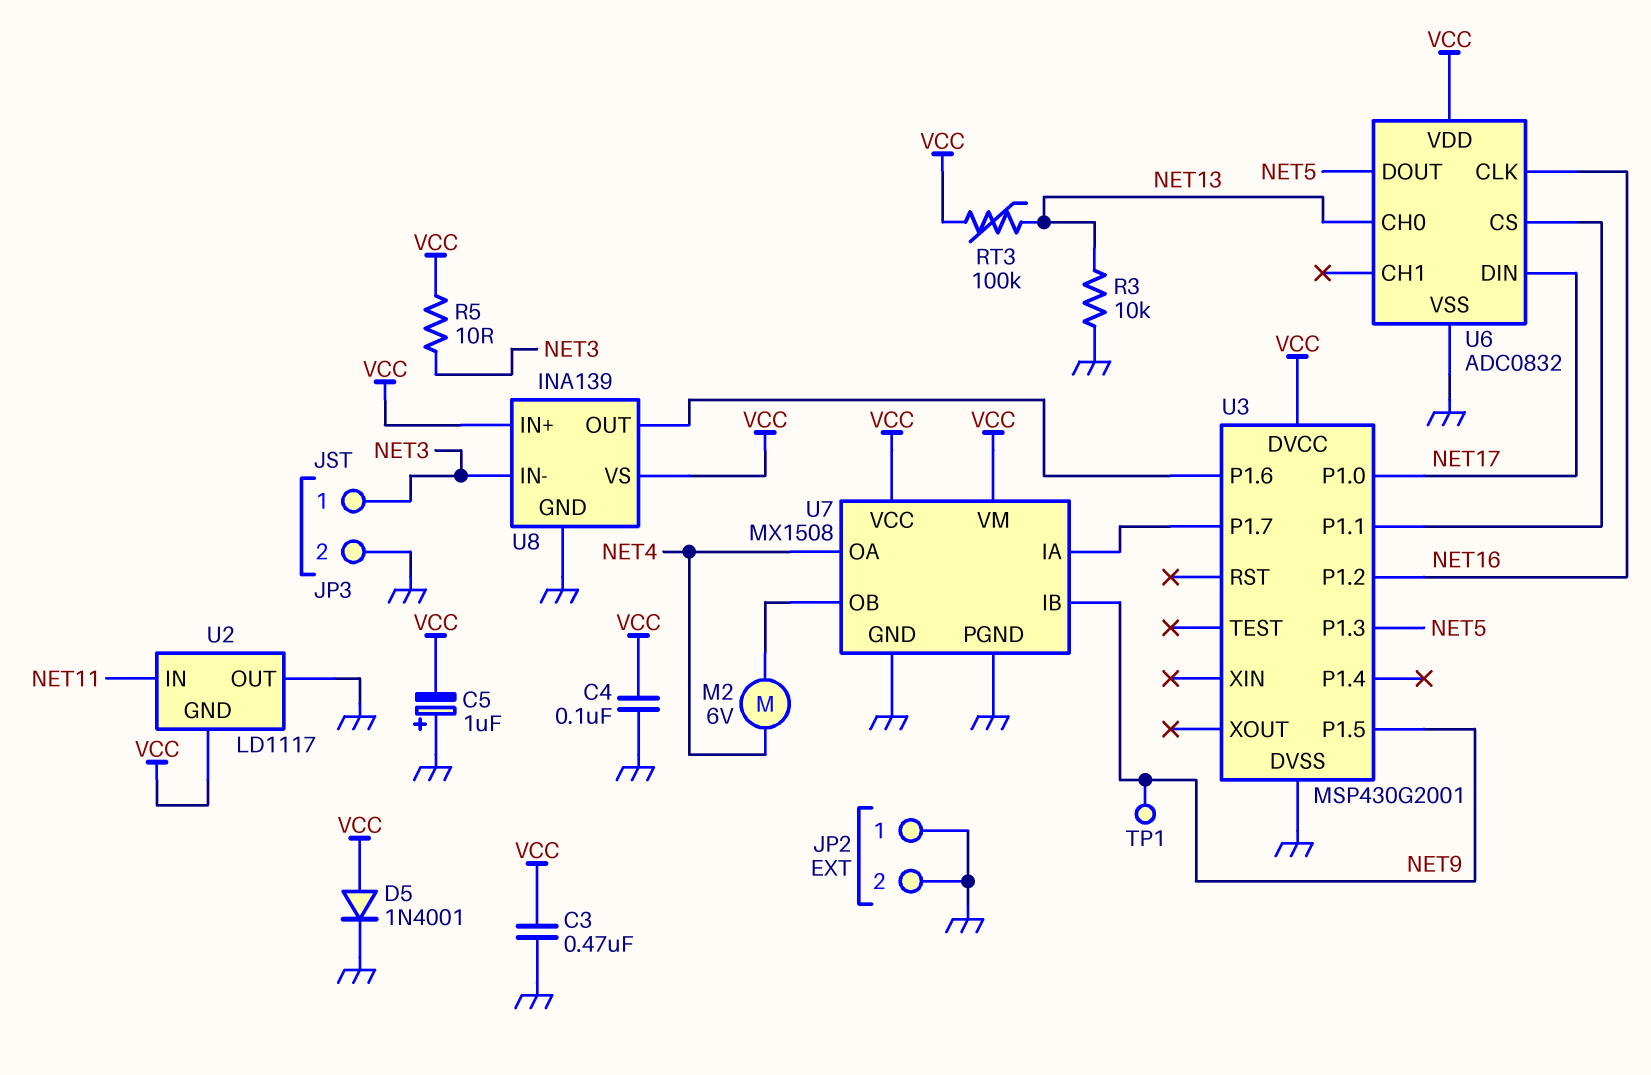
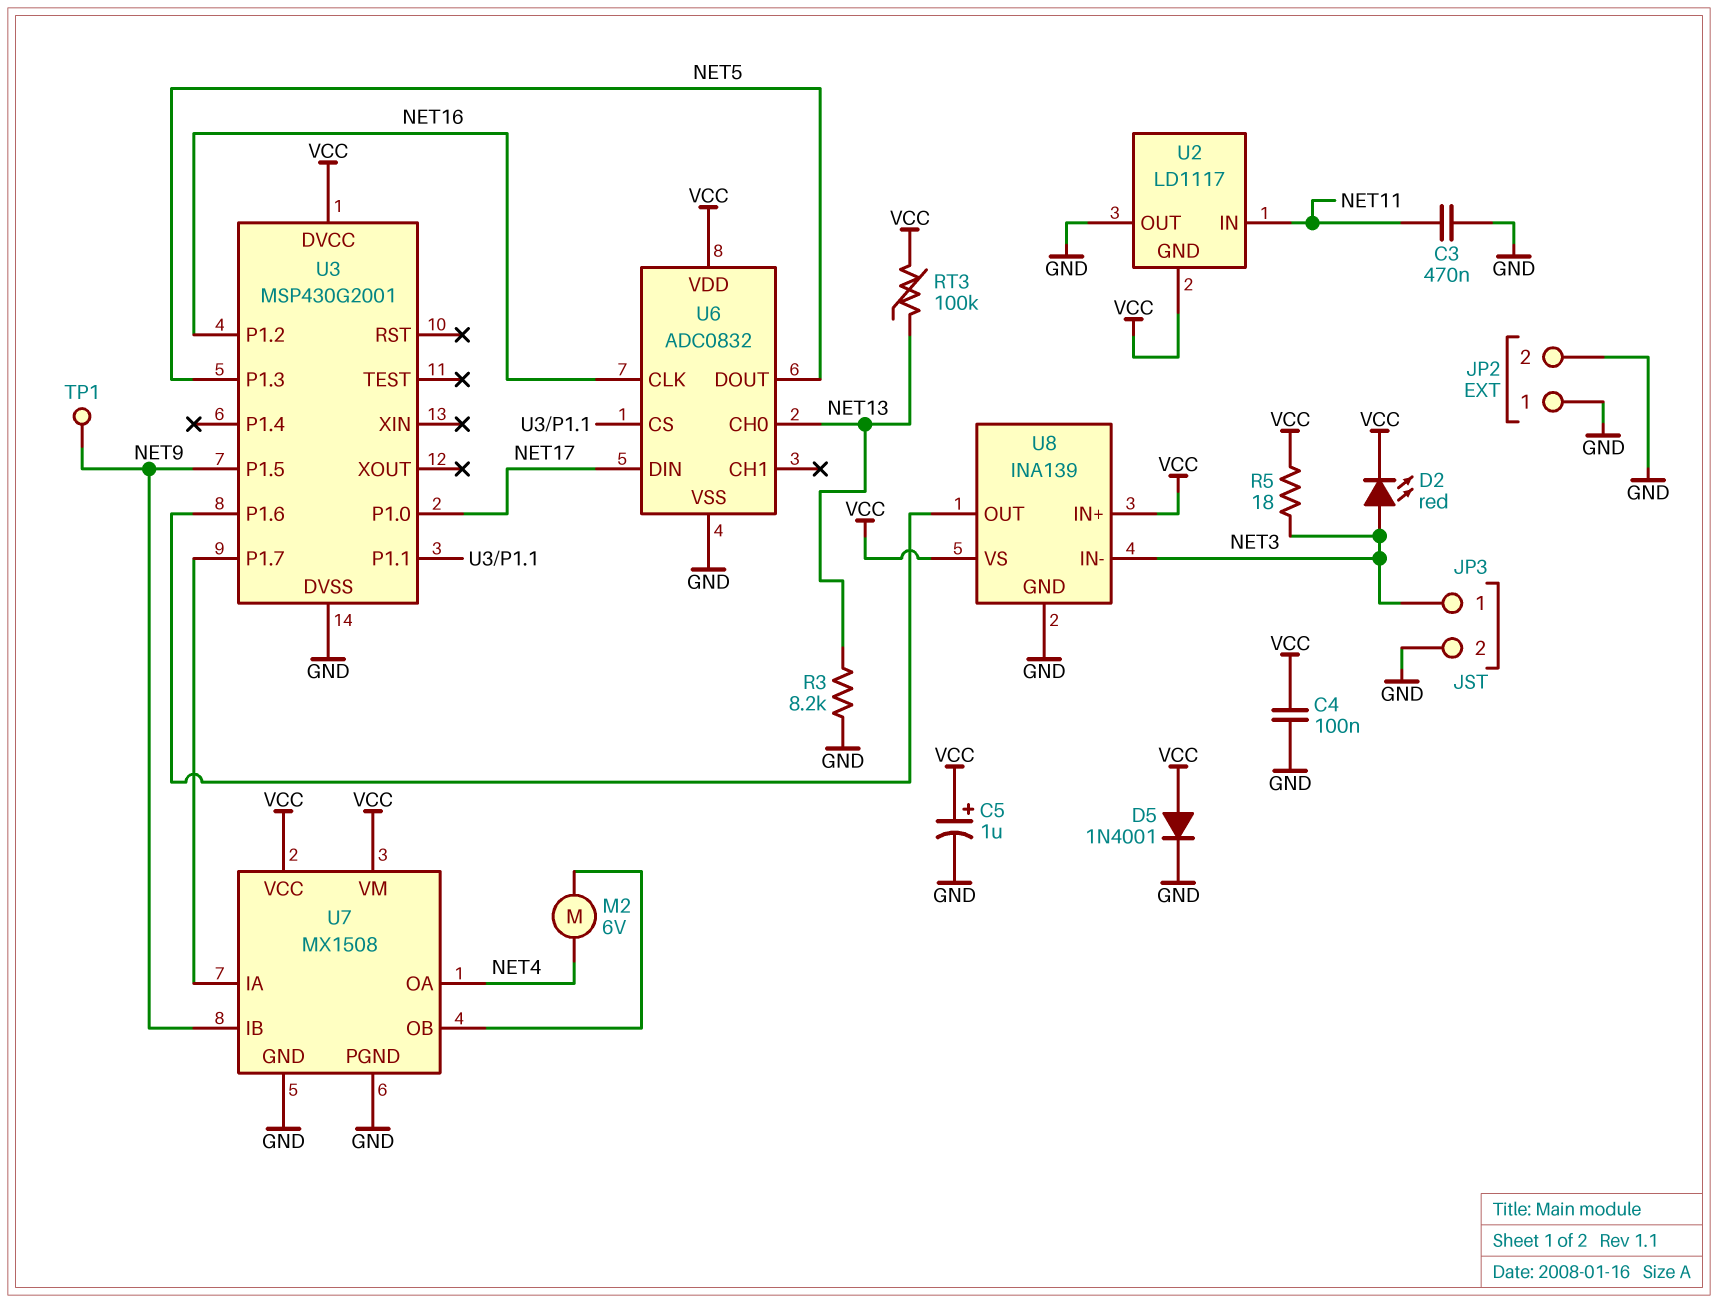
C3: 470nF (GND, VCC) -> 470nF (GND, NET11)
C5: 1uF (plus GND, minus VCC) -> 1uF (plus VCC, minus GND)
D2: none -> LED red (A NET3, K VCC)
R3: 10k (GND, NET13) -> 8.2k (GND, NET13)
R5: 10 (NET3, VCC) -> 18 (NET3, VCC)

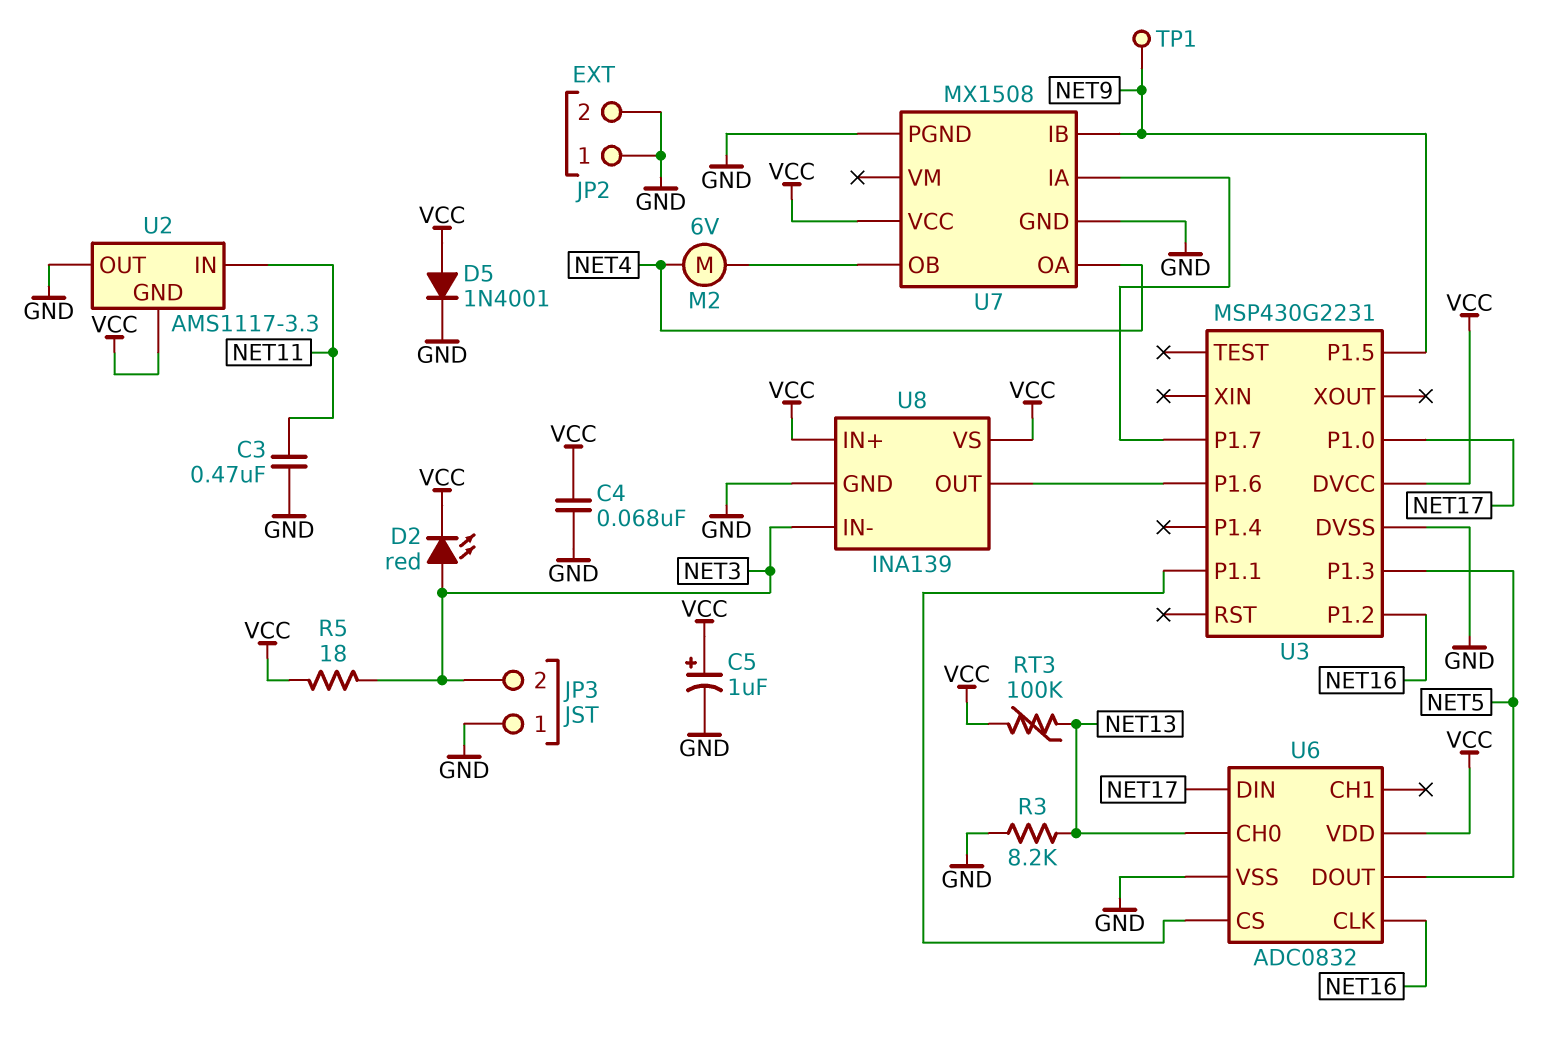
C4: 100nF (GND, VCC) -> 68nF (GND, VCC)
JP3 pin 1: NET3 -> GND
JP3 pin 2: GND -> NET3
U2: LD1117 -> AMS1117-3.3
U3: MSP430G2001 -> MSP430G2231
U7 pin VM: VCC -> none

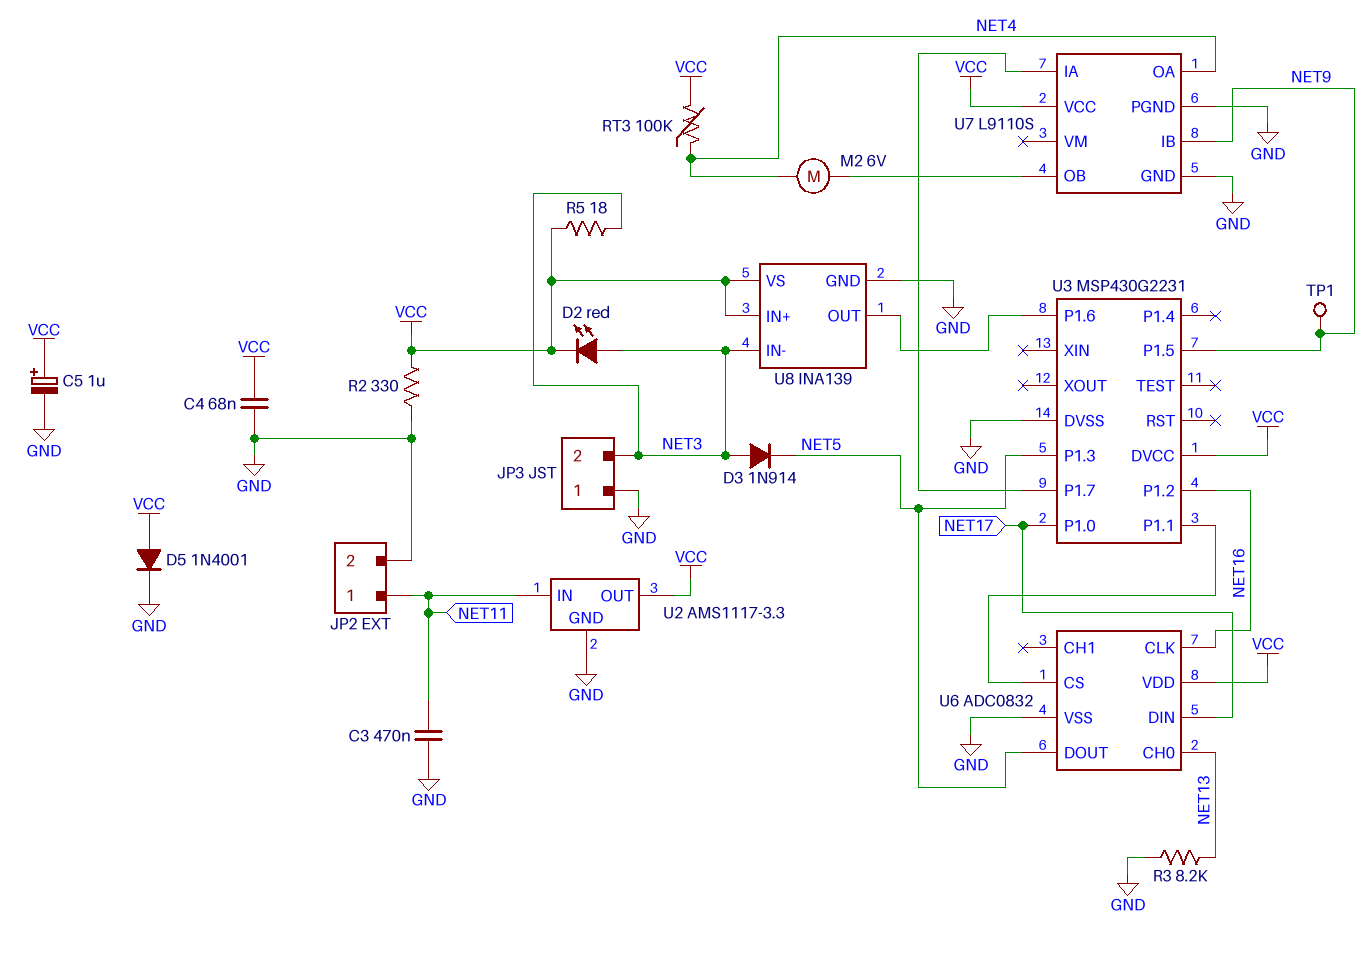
D3: none -> diode 1N914 (A NET3, K NET5)
JP2 pin 1: GND -> NET11
R2: none -> 330 (GND, VCC)
RT3: 100k (NET13, VCC) -> 100k (NET4, VCC)
U2 pin GND: VCC -> GND
U2 pin OUT: GND -> VCC
U7: MX1508 -> L9110S

